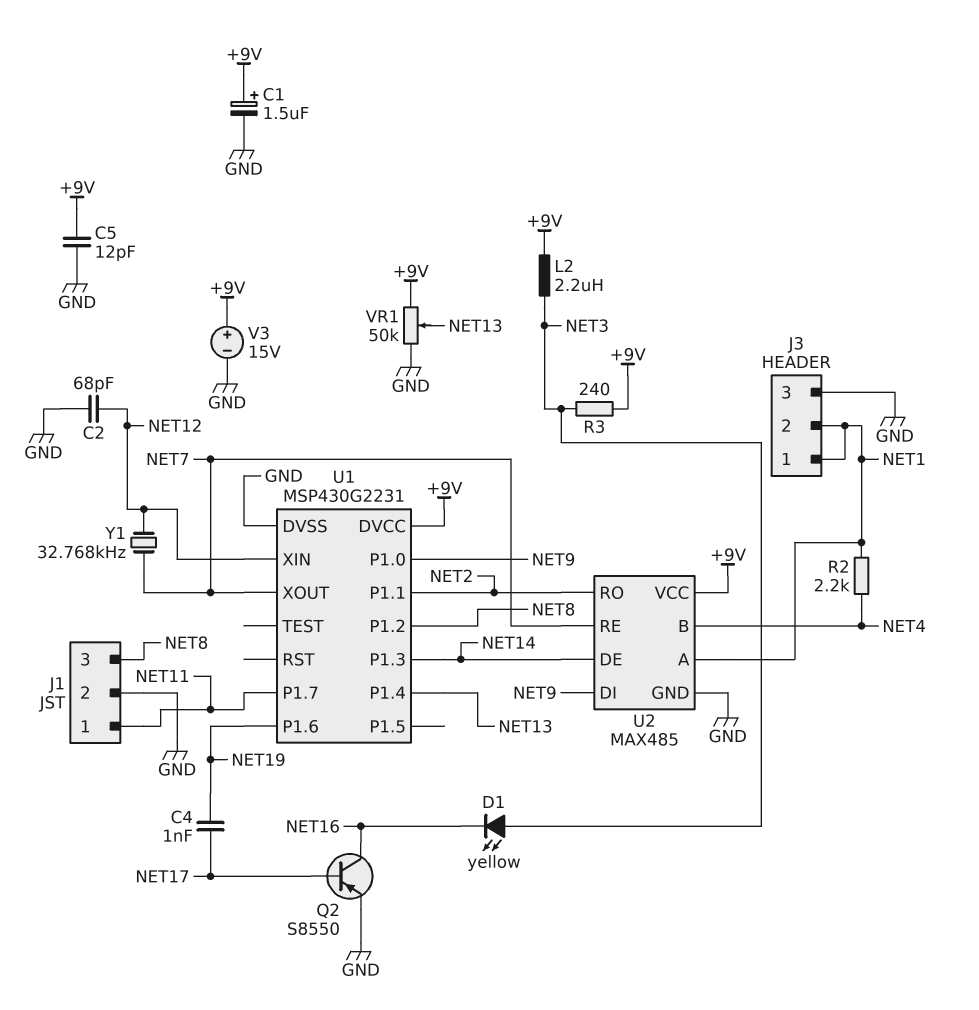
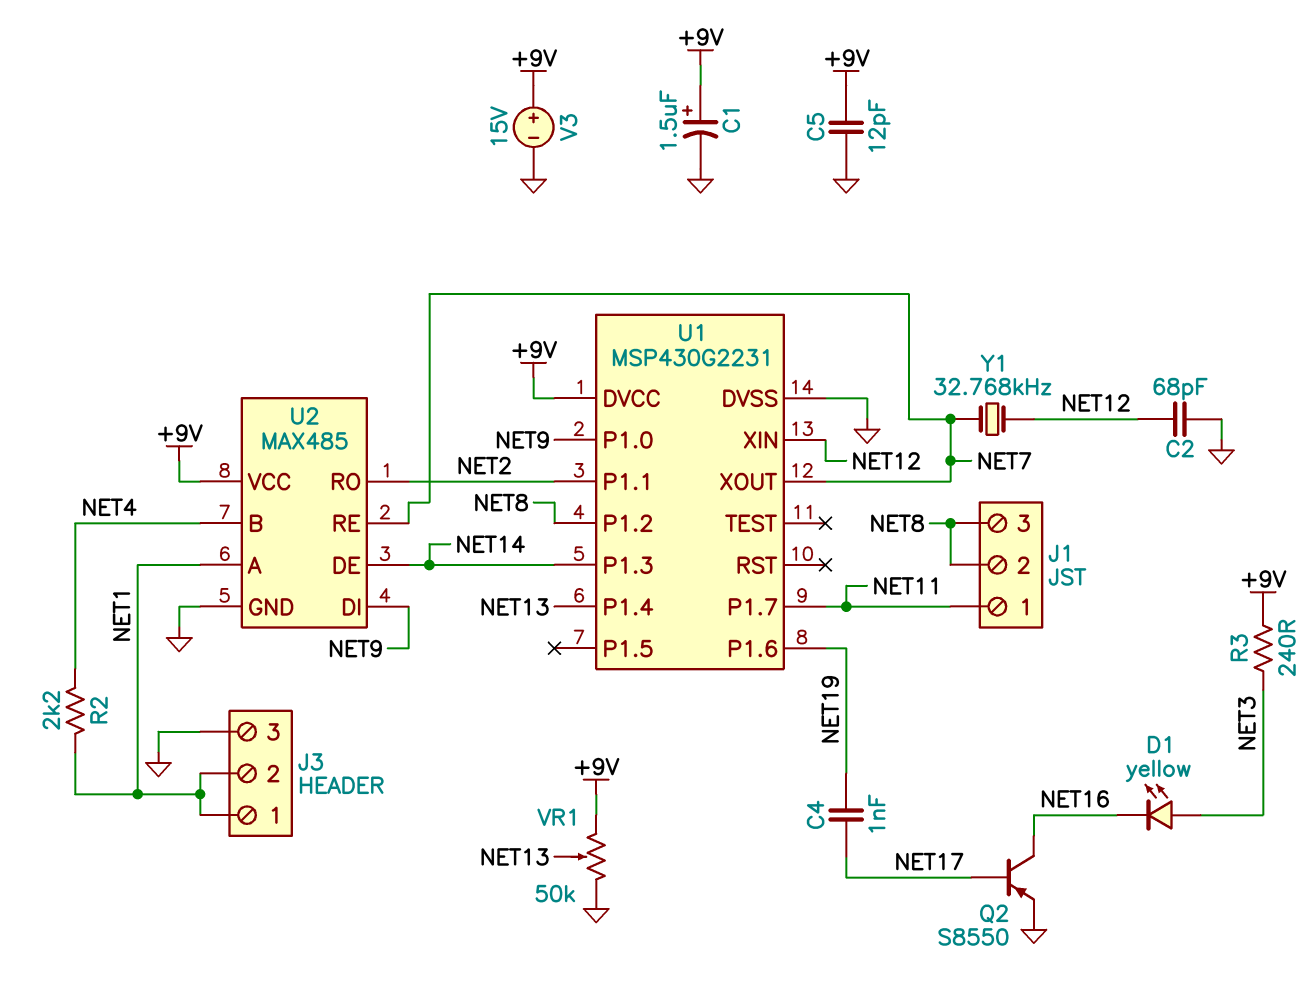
J1 pin 2: GND -> NET8
L2: 2.2uH (+9V, NET3) -> none

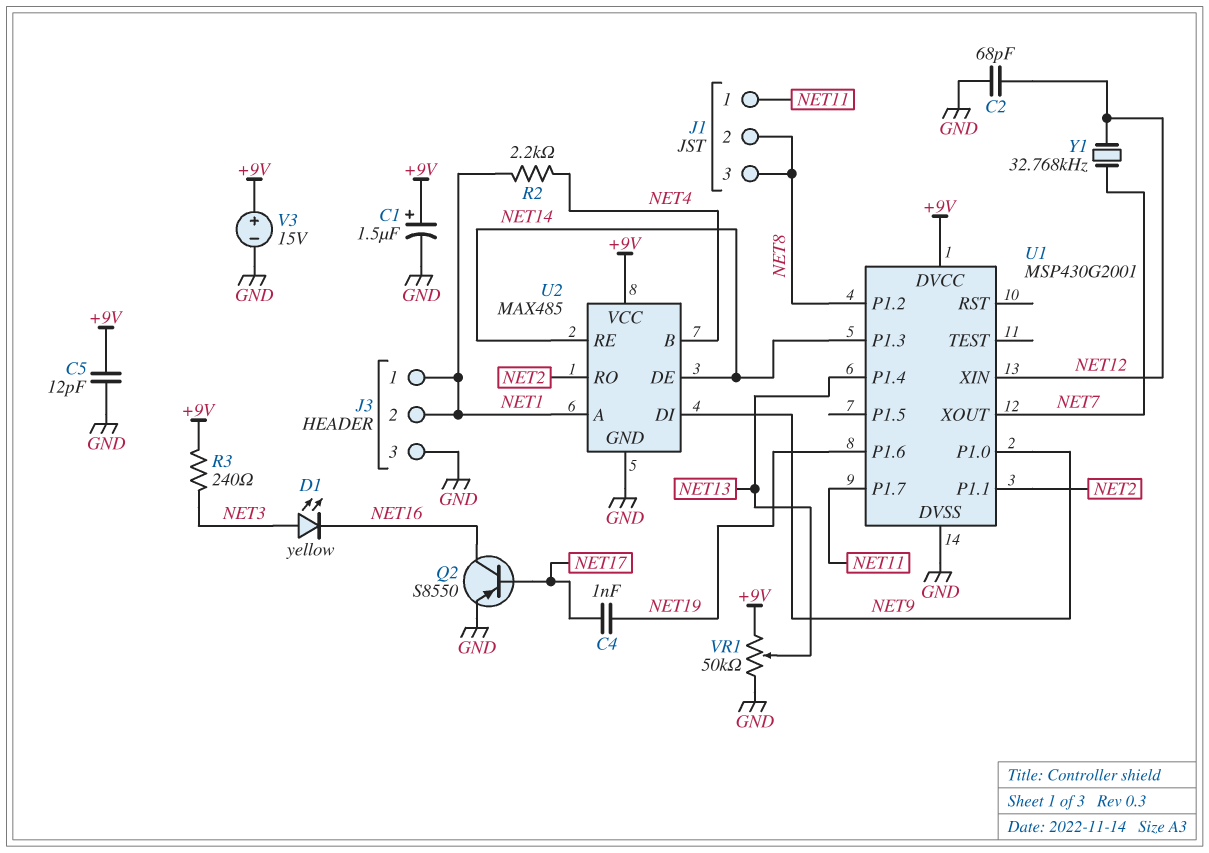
U1: MSP430G2231 -> MSP430G2001
U2 pin RE: NET7 -> NET14

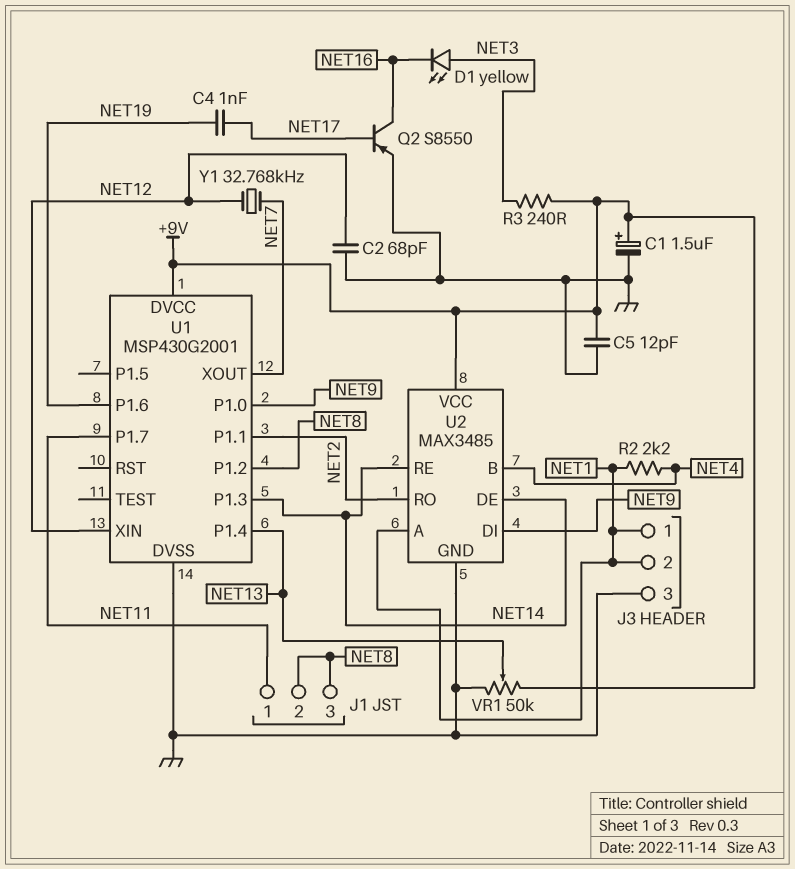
U2: MAX485 -> MAX3485
V3: 15V (plus +9V, minus GND) -> none

